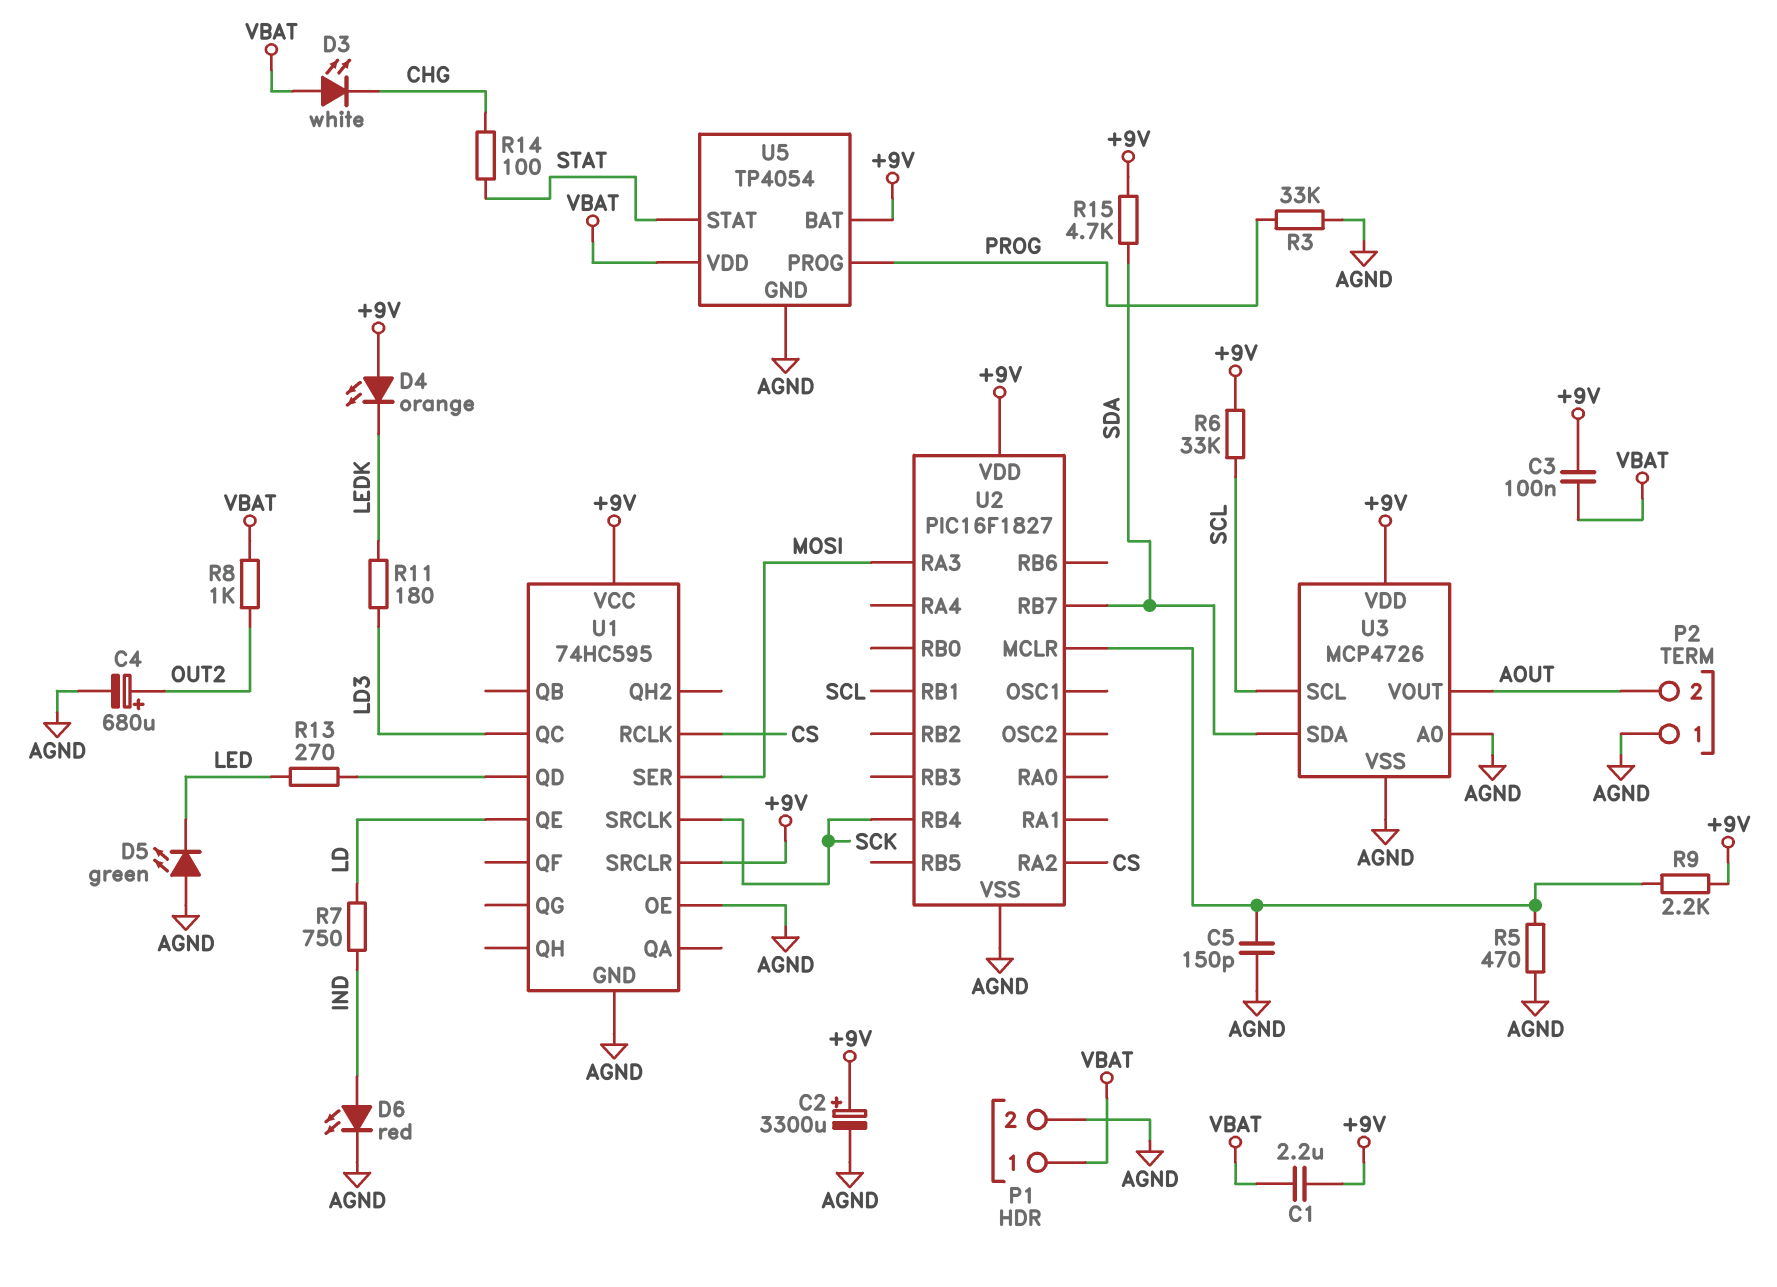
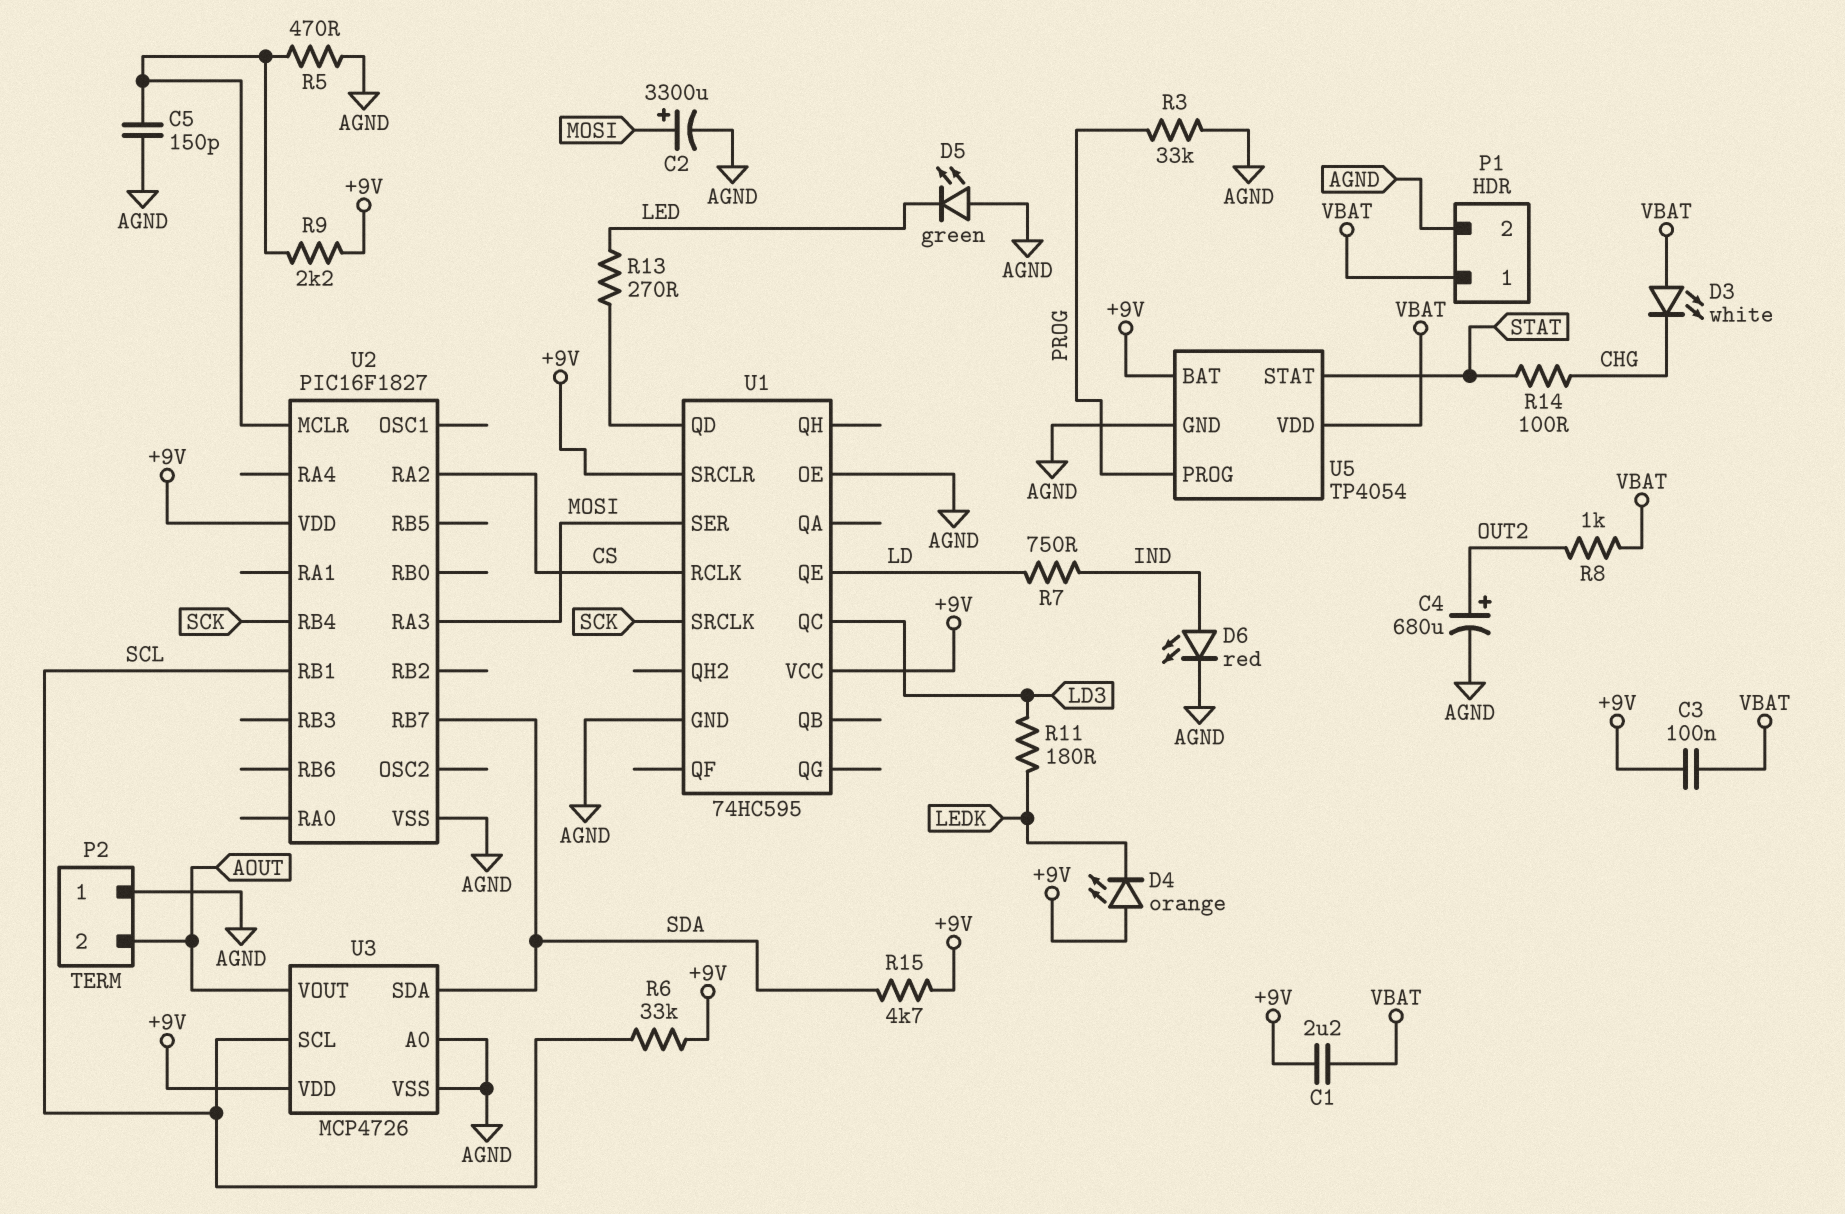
C2: 3300uF (plus +9V, minus AGND) -> 3300uF (plus MOSI, minus AGND)

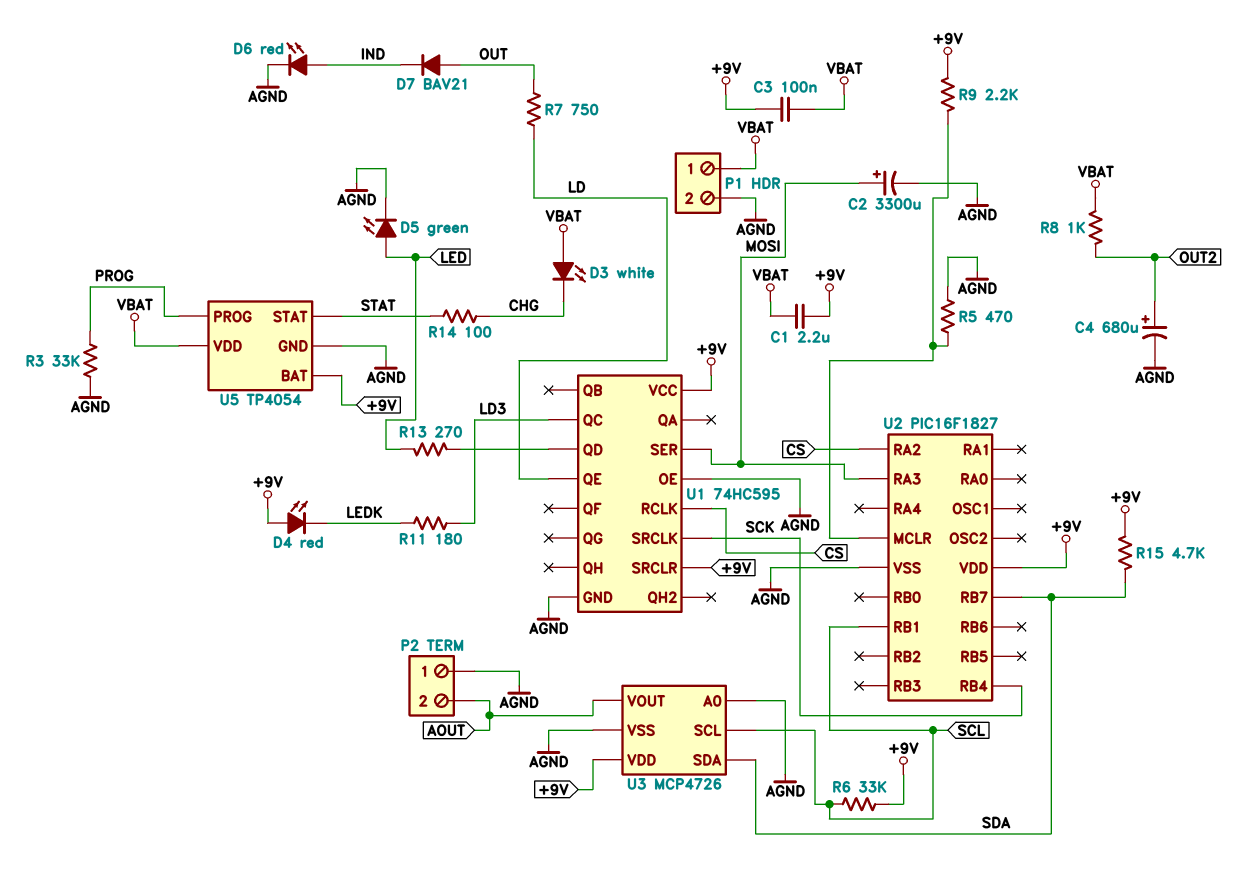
C5: 150pF (AGND, U2/MCLR) -> none
D4: LED orange (A +9V, K LEDK) -> LED red (A +9V, K LEDK)
D5: LED green (A AGND, K LED) -> LED green (A LED, K AGND)
D7: none -> diode BAV21 (A OUT, K IND)
R7: 750 (IND, LD) -> 750 (LD, OUT)

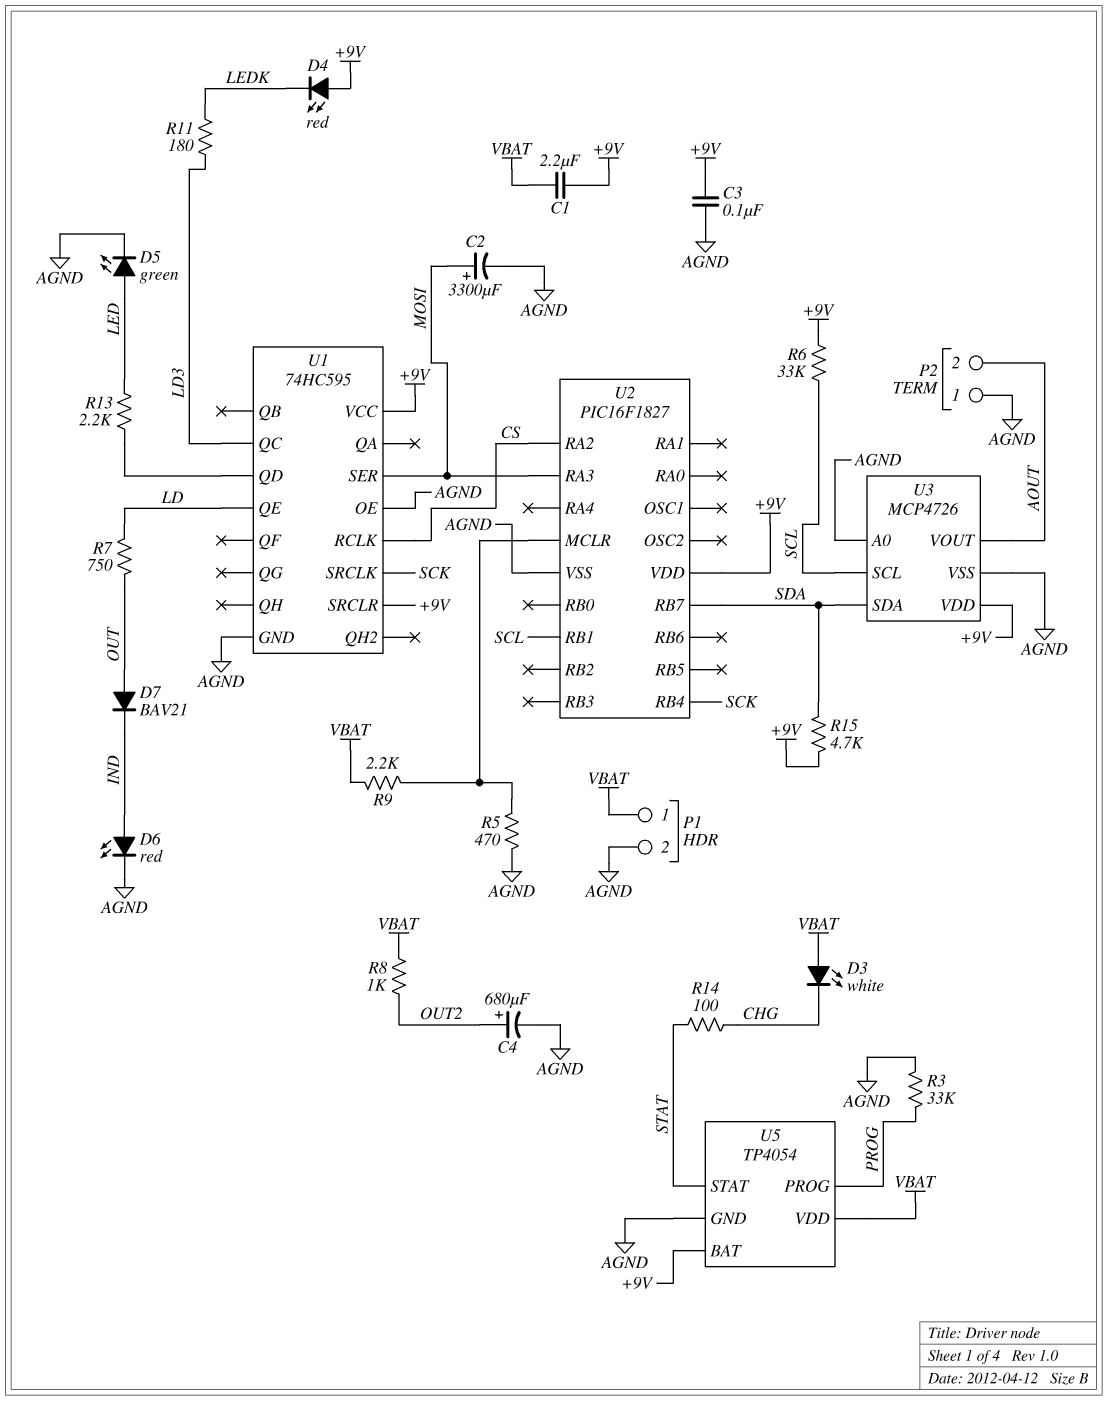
C3: 100nF (+9V, VBAT) -> 100nF (+9V, AGND)
R9: 2.2k (+9V, U2/MCLR) -> 2.2k (U2/MCLR, VBAT)
R13: 270 (LED, U1/QD) -> 2.2k (LED, U1/QD)

